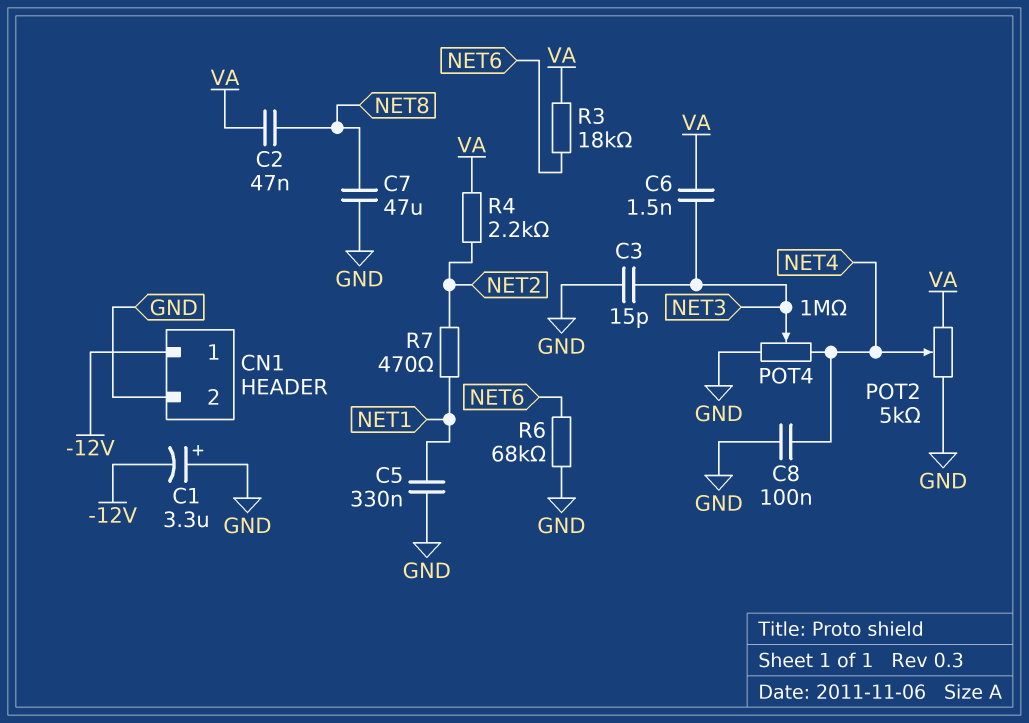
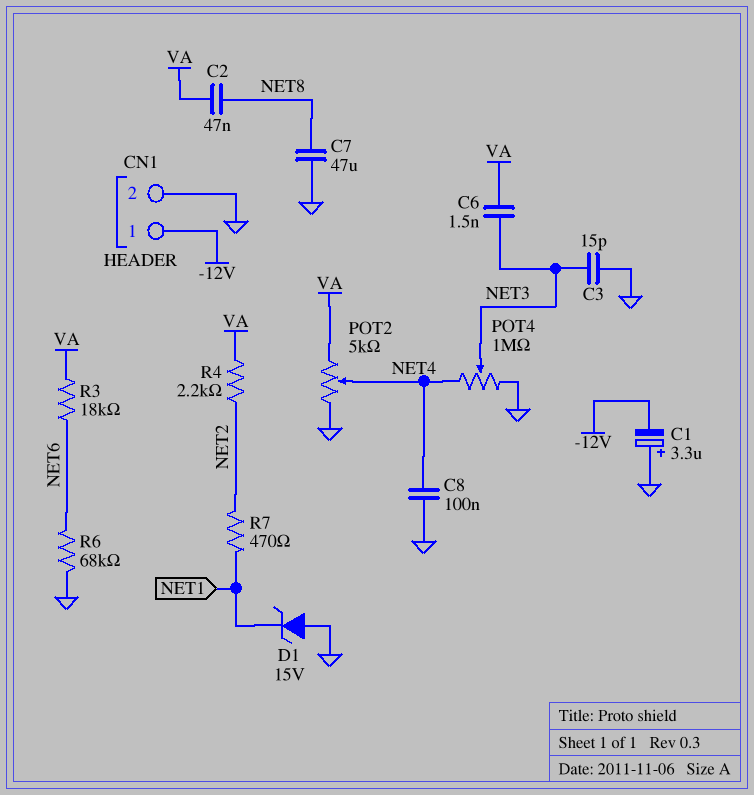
C5: 330nF (GND, NET1) -> none
D1: none -> zener 15V (A GND, K NET1)

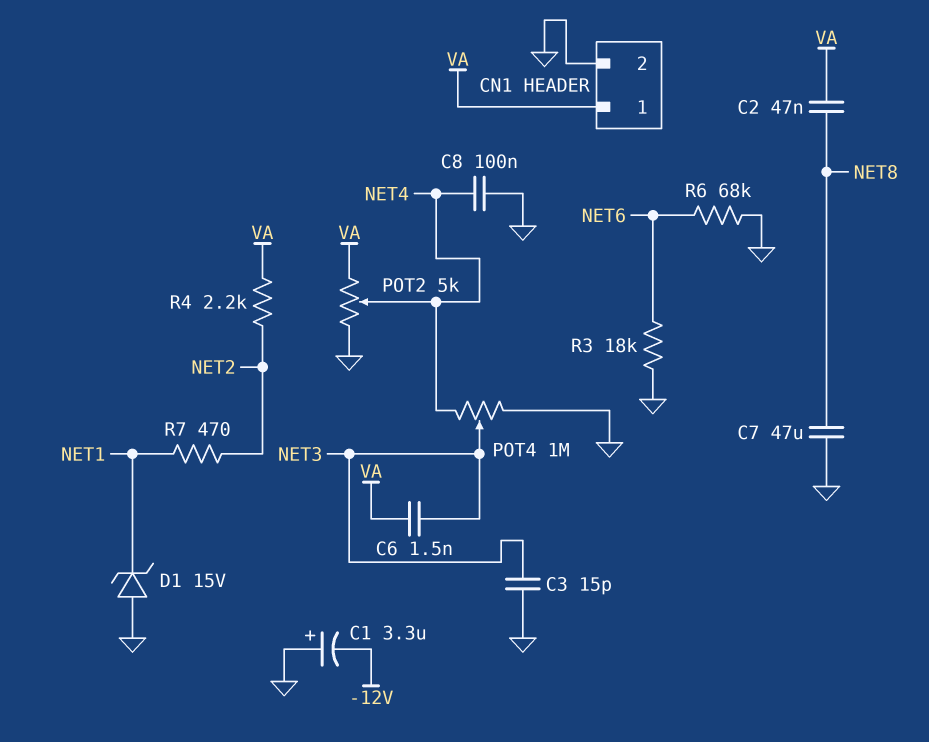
CN1 pin 1: -12V -> VA
R3: 18k (NET6, VA) -> 18k (GND, NET6)

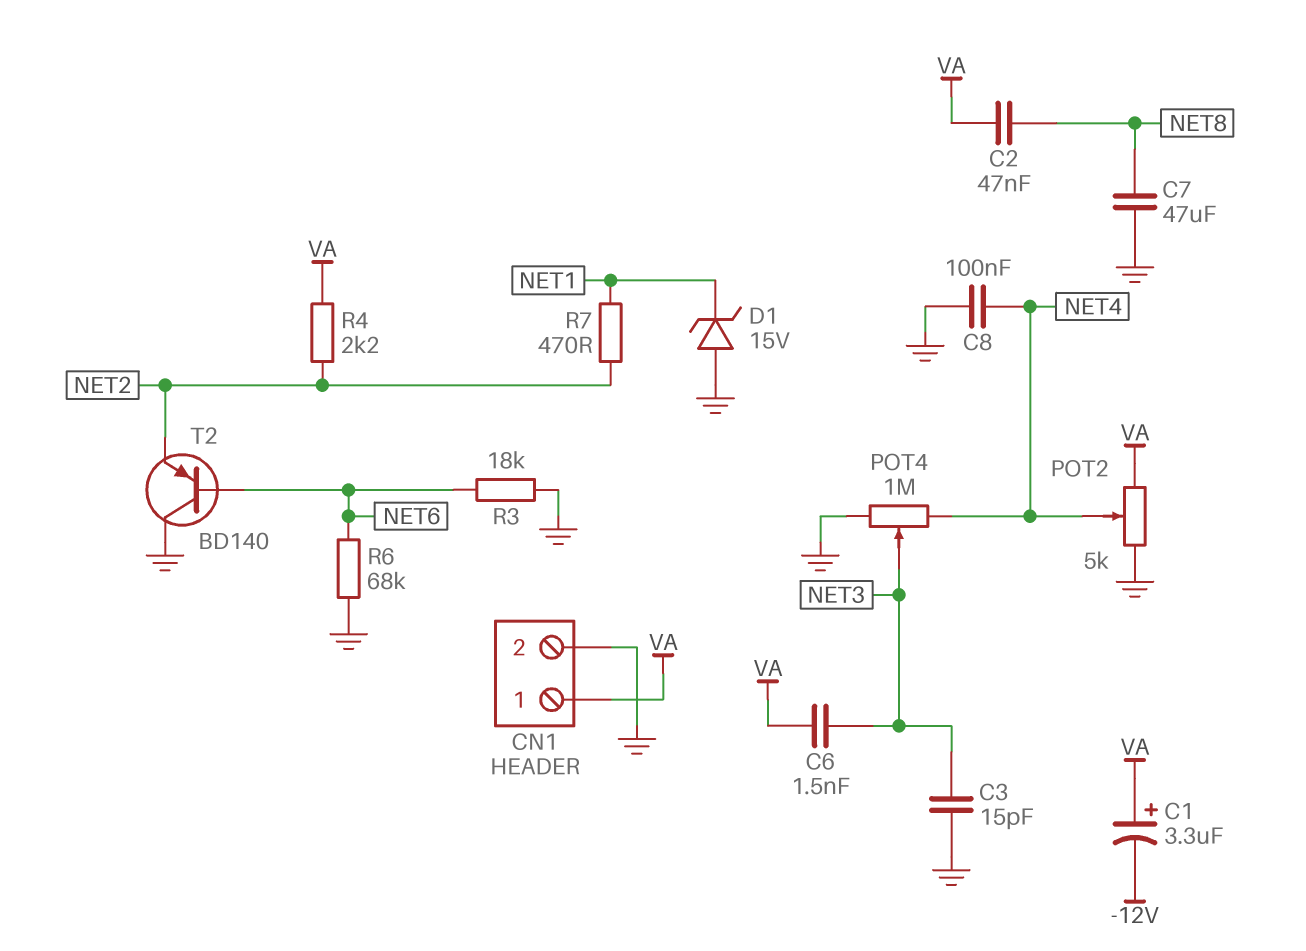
C1: 3.3uF (plus GND, minus -12V) -> 3.3uF (plus VA, minus -12V)
T2: none -> PNP BD140 (B NET6, C GND, E NET2)

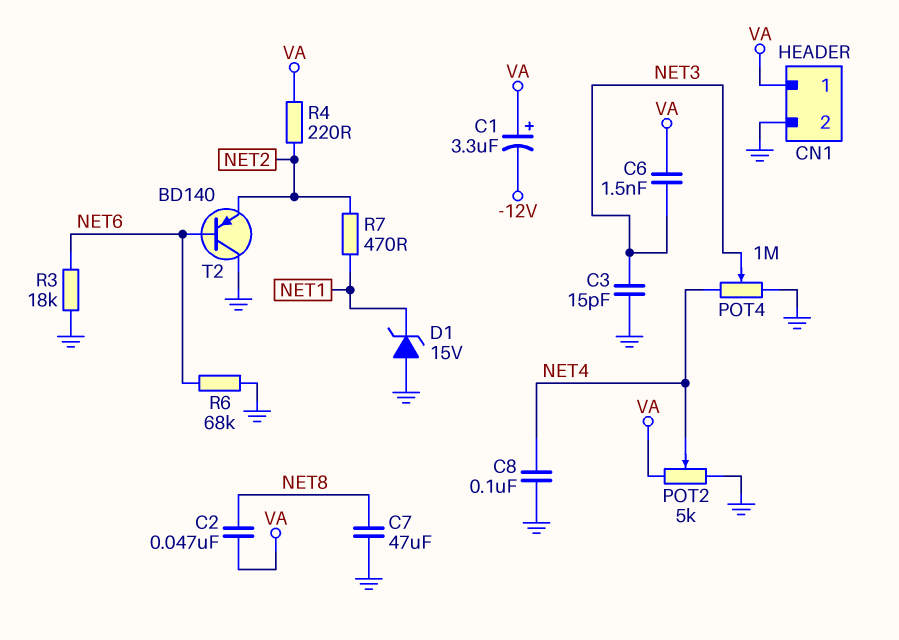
R4: 2.2k (NET2, VA) -> 220 (NET2, VA)

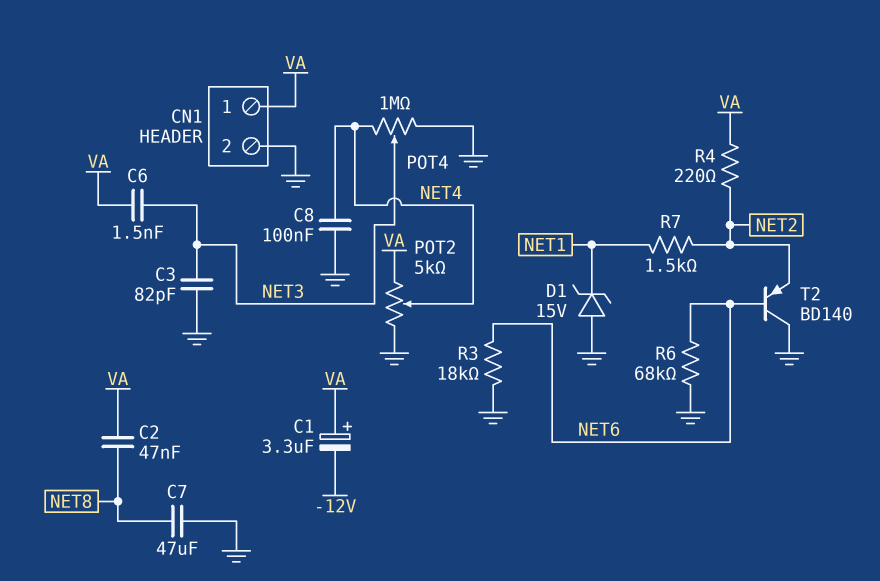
C3: 15pF (GND, NET3) -> 82pF (GND, NET3)
R7: 470 (NET1, NET2) -> 1.5k (NET1, NET2)

